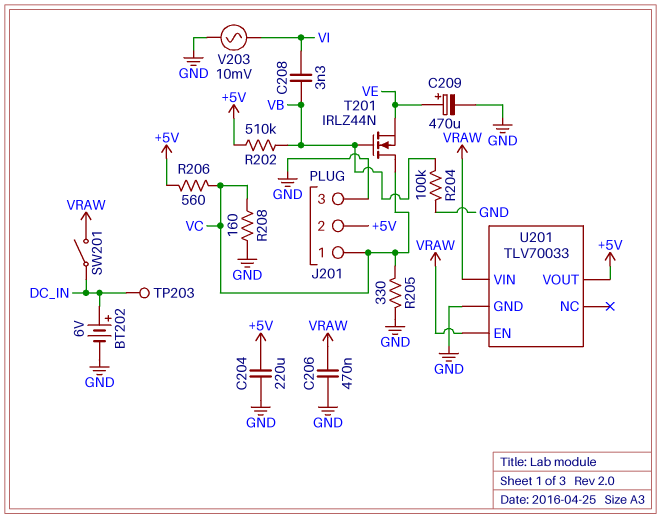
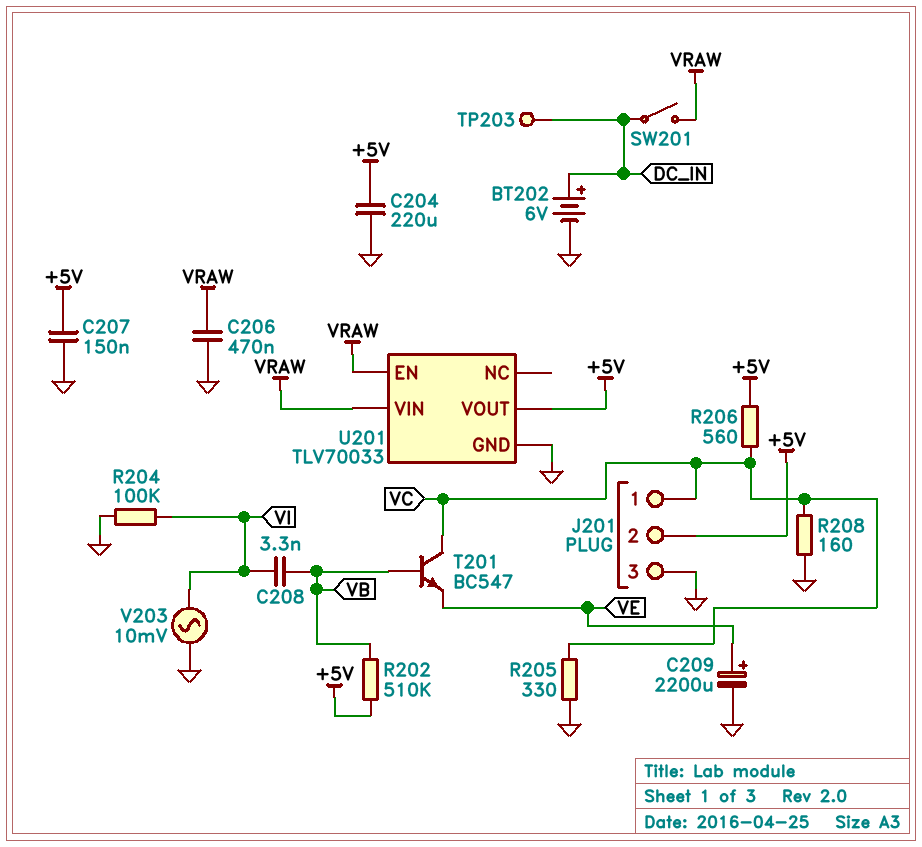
C207: none -> 150nF (+5V, GND)
C209: 470uF (plus VE, minus GND) -> 2200uF (plus VE, minus GND)
R204: 100k (GND, VB) -> 100k (GND, VI)
T201: NMOS IRLZ44N (G VB, D VC, S VE) -> NPN BC547 (B VB, C VC, E VE)

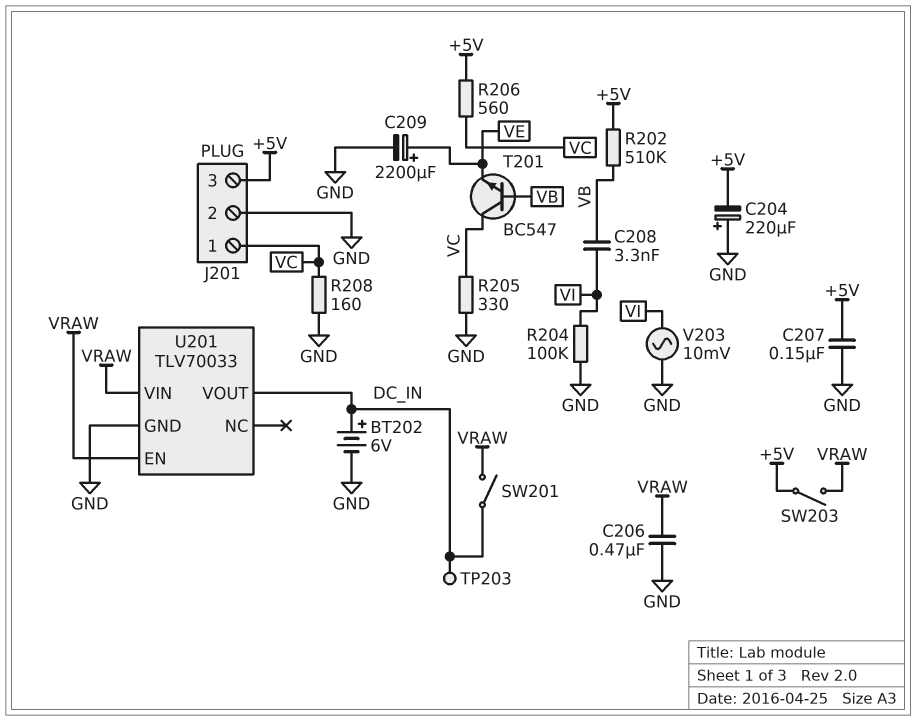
C204: 220uF (+5V, GND) -> 220uF (plus GND, minus +5V)
J201 pin 2: +5V -> GND
J201 pin 3: GND -> +5V
SW203: none -> switch (+5V, VRAW)
U201 pin VOUT: +5V -> DC_IN

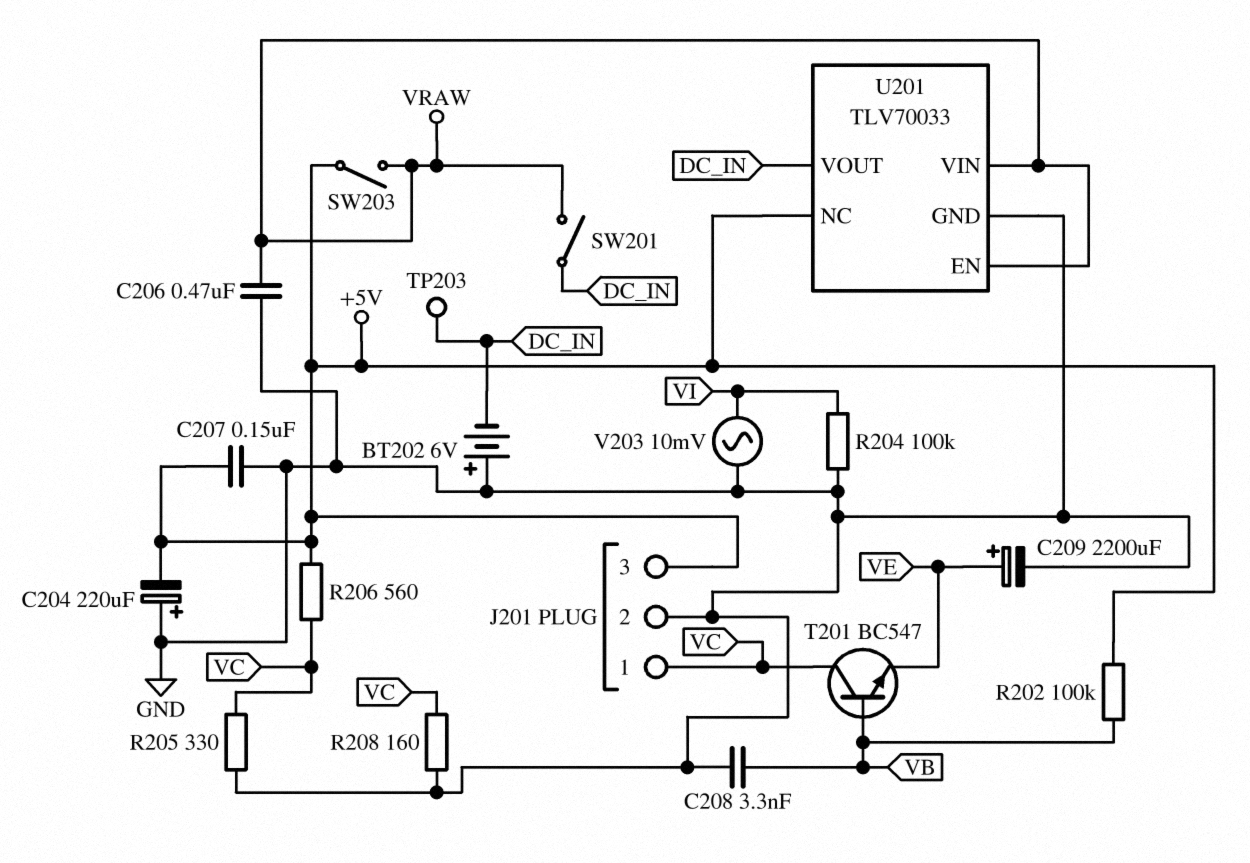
BT202: 6V (plus DC_IN, minus GND) -> 6V (plus GND, minus DC_IN)
C208: 3.3nF (VB, VI) -> 3.3nF (GND, VB)
R202: 510k (+5V, VB) -> 100k (+5V, VB)
U201 pin NC: none -> +5V

